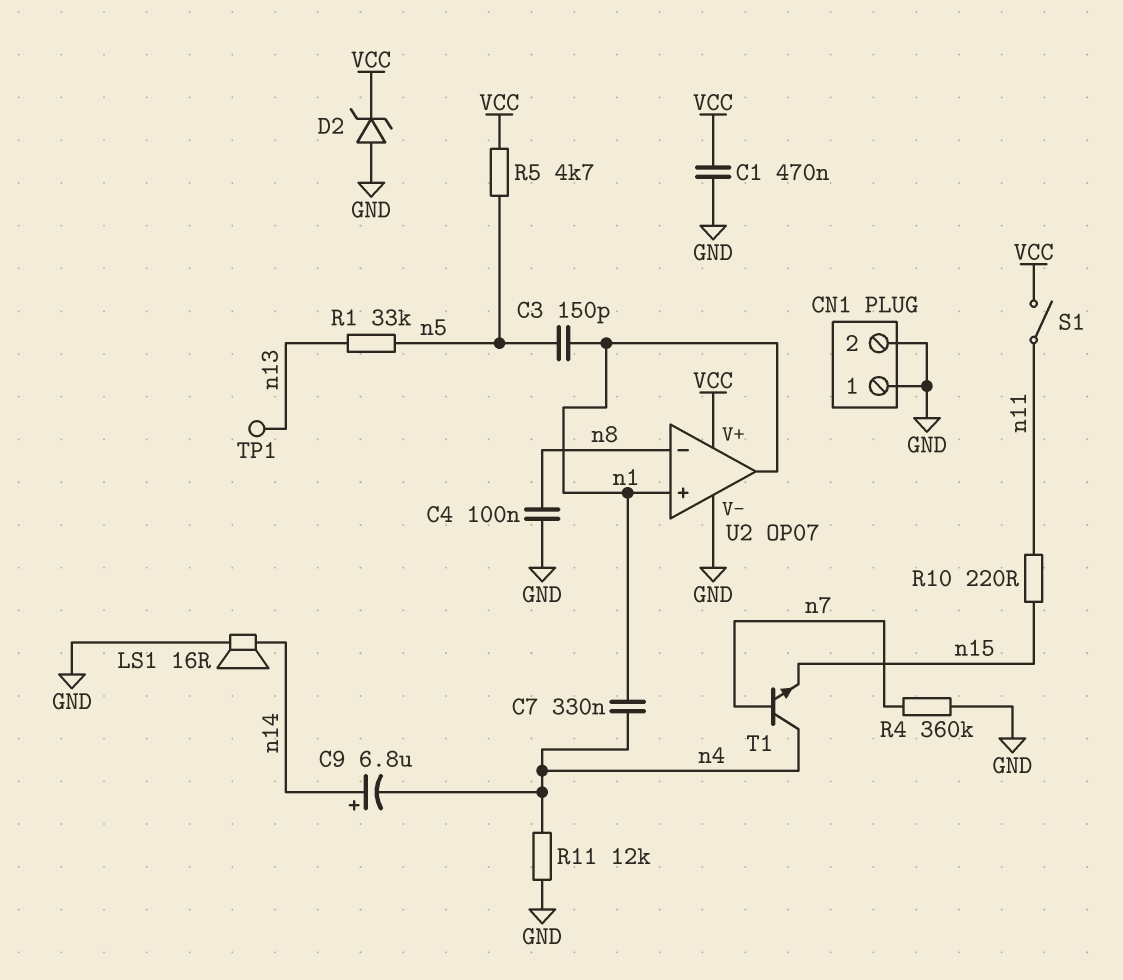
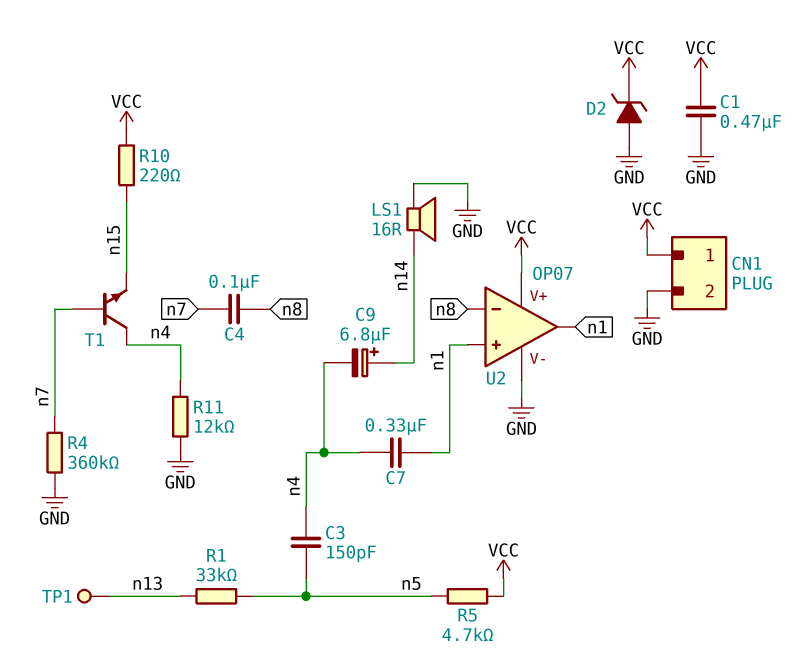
C3: 150pF (n1, n5) -> 150pF (n4, n5)
C4: 100nF (GND, n8) -> 100nF (n7, n8)
CN1 pin 1: GND -> VCC
R10: 220 (n11, n15) -> 220 (VCC, n15)
S1: switch (VCC, n11) -> none

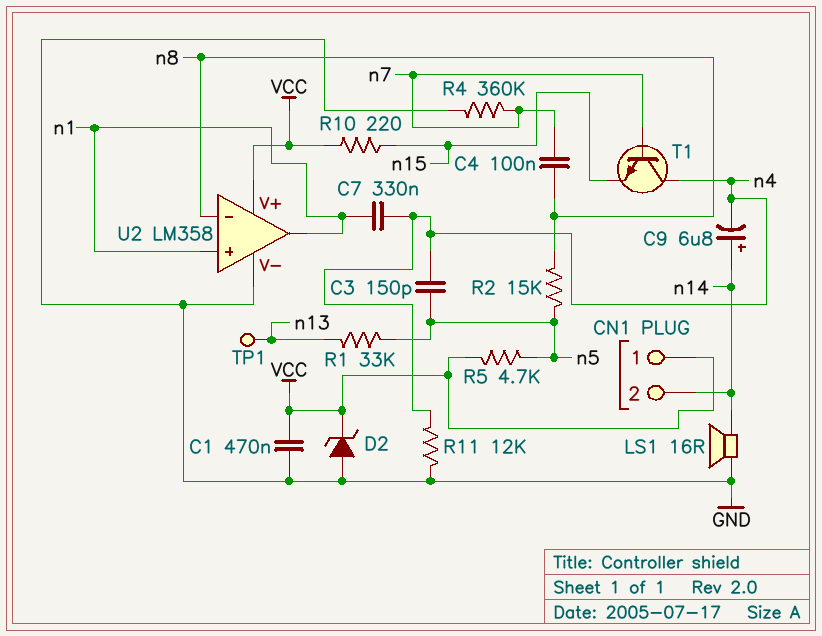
CN1 pin 2: GND -> n14
R2: none -> 15k (n5, n8)
U2: OP07 -> LM358

